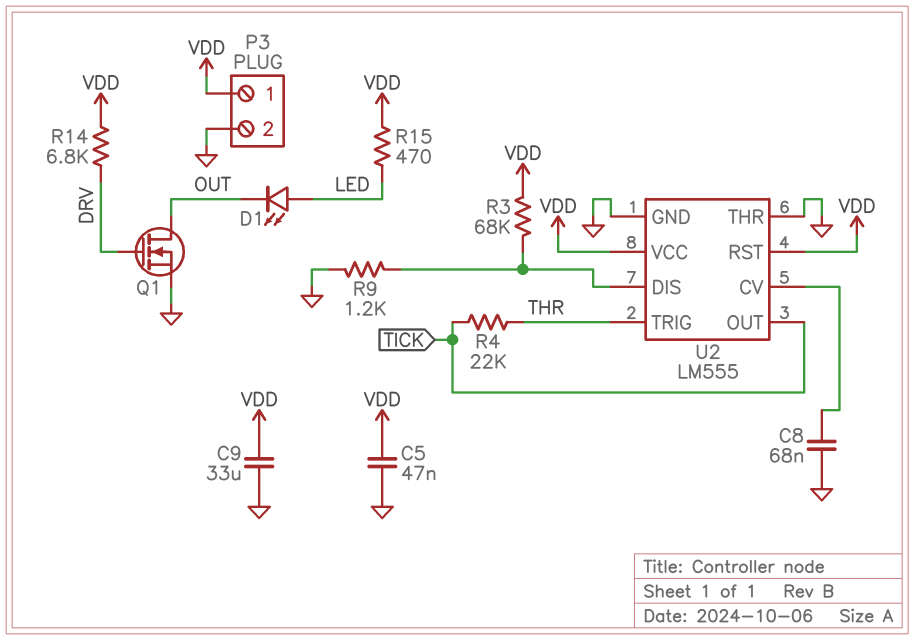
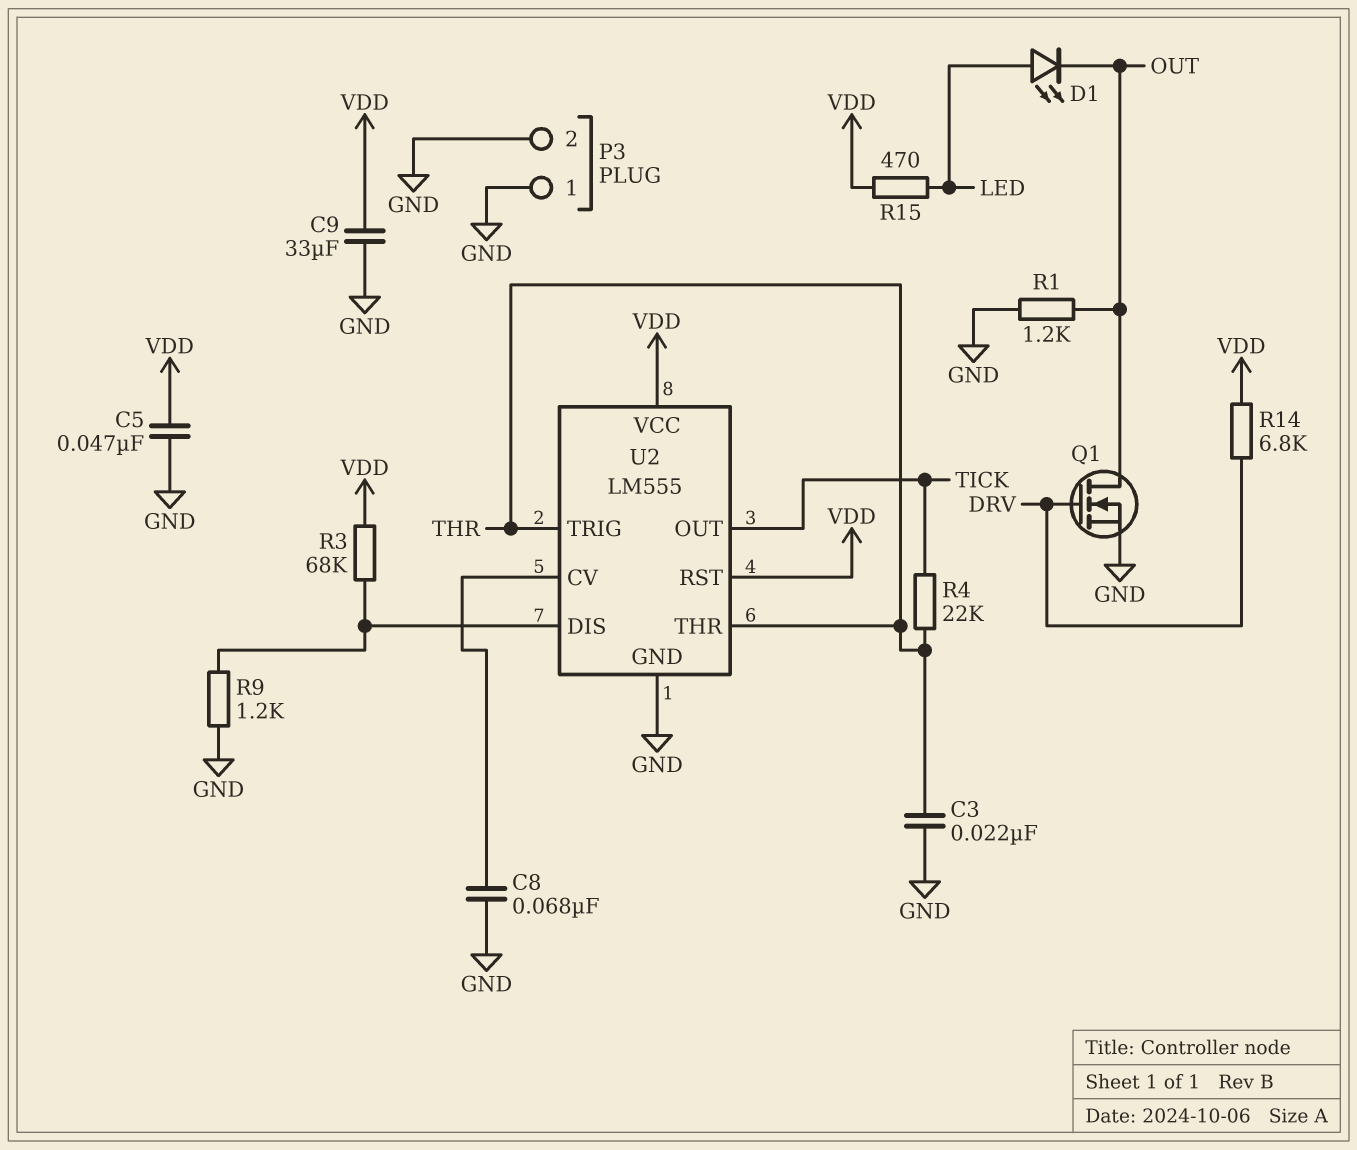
C3: none -> 22nF (GND, THR)
P3 pin 1: VDD -> GND
R1: none -> 1.2k (GND, OUT)
U2 pin THR: GND -> THR

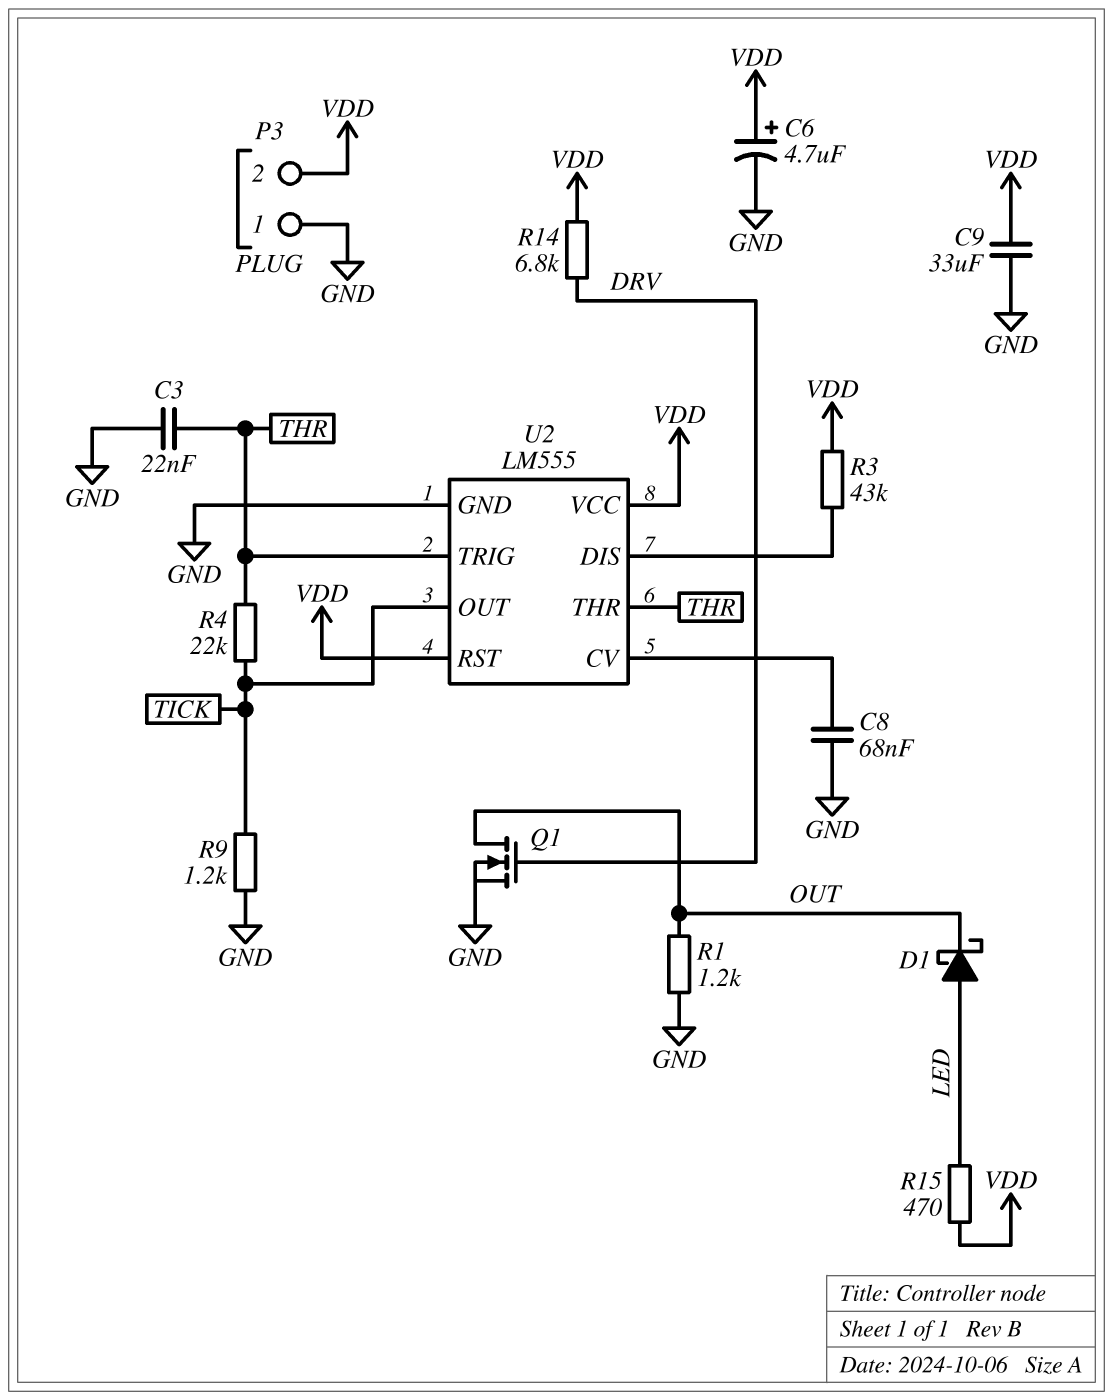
C5: 47nF (GND, VDD) -> none
C6: none -> 4.7uF (plus VDD, minus GND)
D1: LED (A LED, K OUT) -> schottky (A LED, K OUT)
P3 pin 2: GND -> VDD
R3: 68k (U2/DIS, VDD) -> 43k (U2/DIS, VDD)
R9: 1.2k (GND, U2/DIS) -> 1.2k (GND, TICK)

